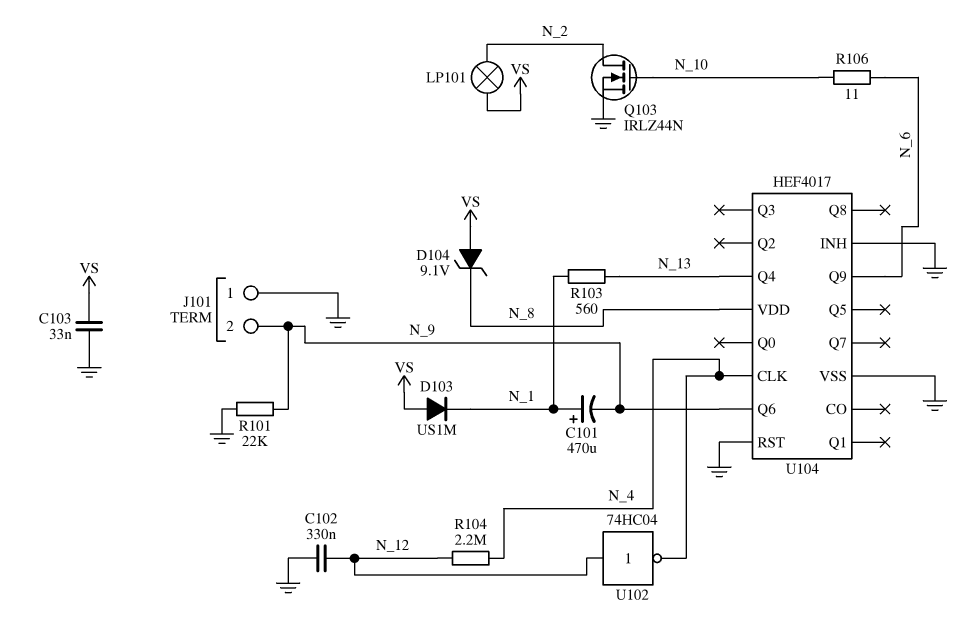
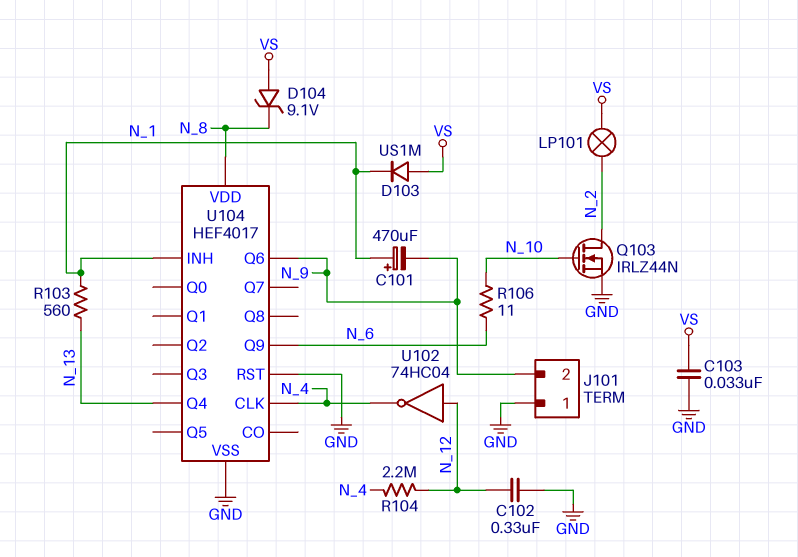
R101: 22k (GND, N_9) -> none
U104 pin INH: GND -> N_1

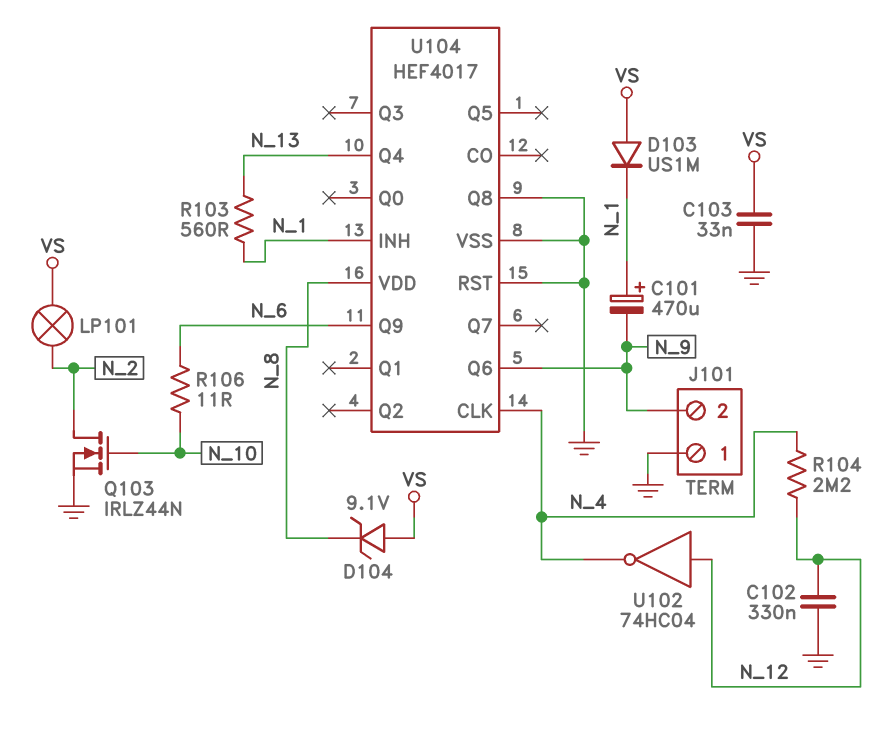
U104 pin Q8: none -> GND

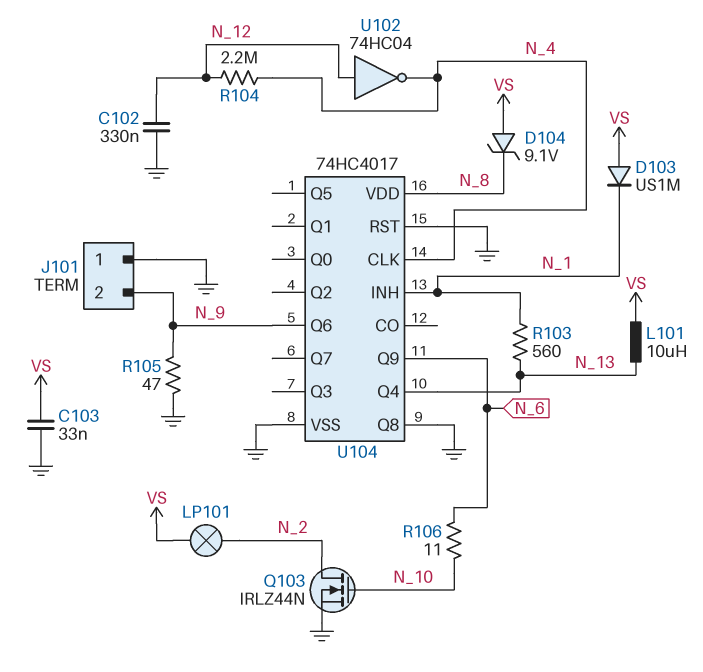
C101: 470uF (plus N_1, minus N_9) -> none
L101: none -> 10uH (N_13, VS)
R105: none -> 47 (GND, N_9)
U104: HEF4017 -> 74HC4017

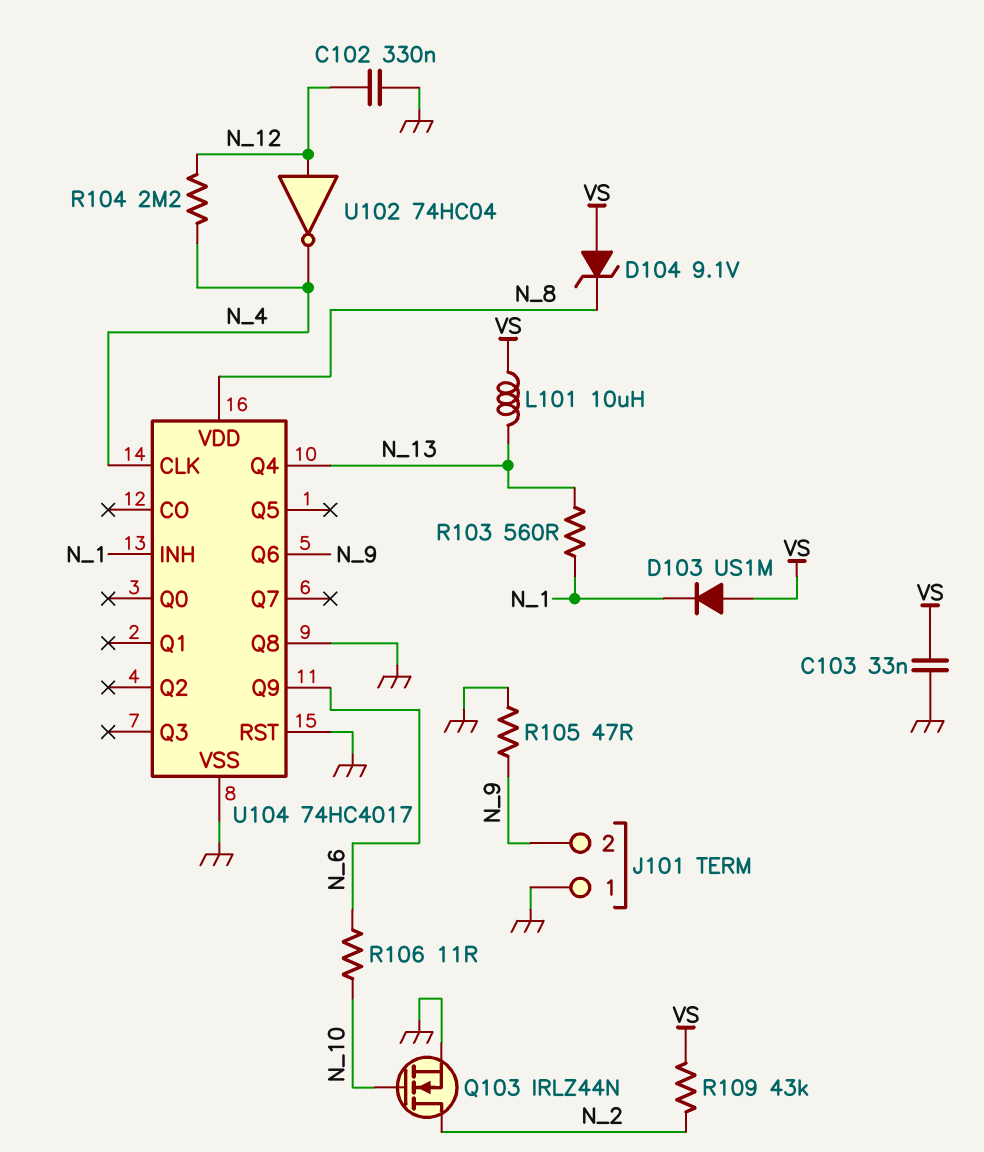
LP101: lamp (N_2, VS) -> none
R109: none -> 43k (N_2, VS)

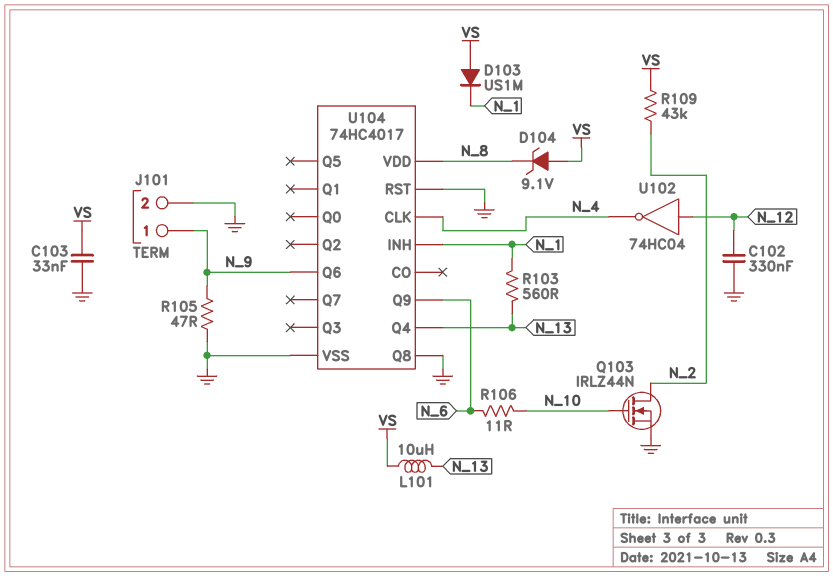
J101 pin 1: GND -> N_9
J101 pin 2: N_9 -> GND
R104: 2.2M (N_4, N_12) -> none

